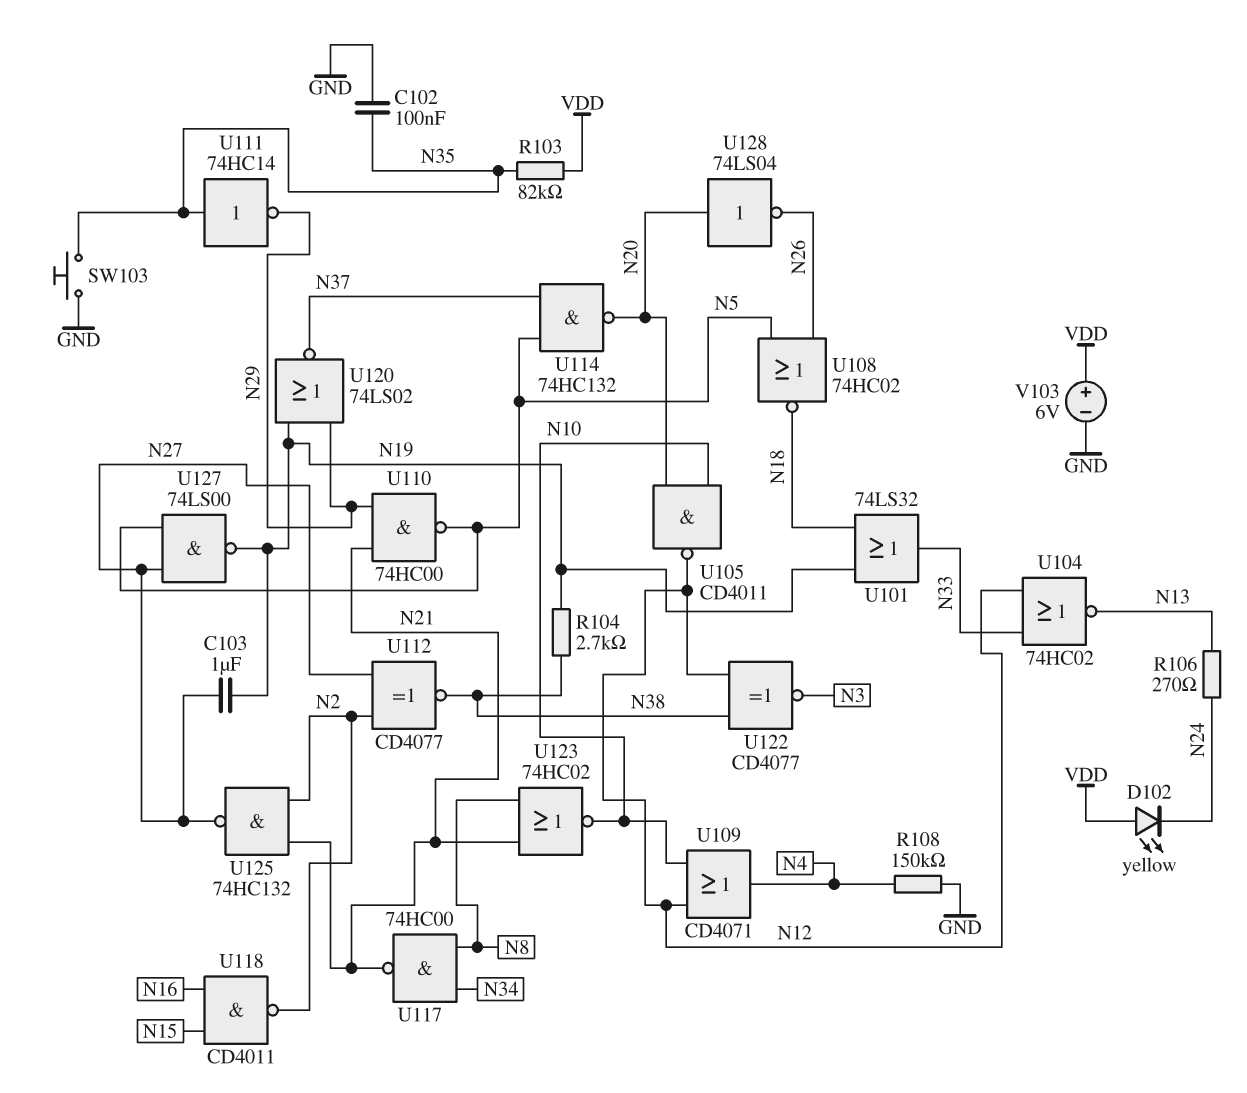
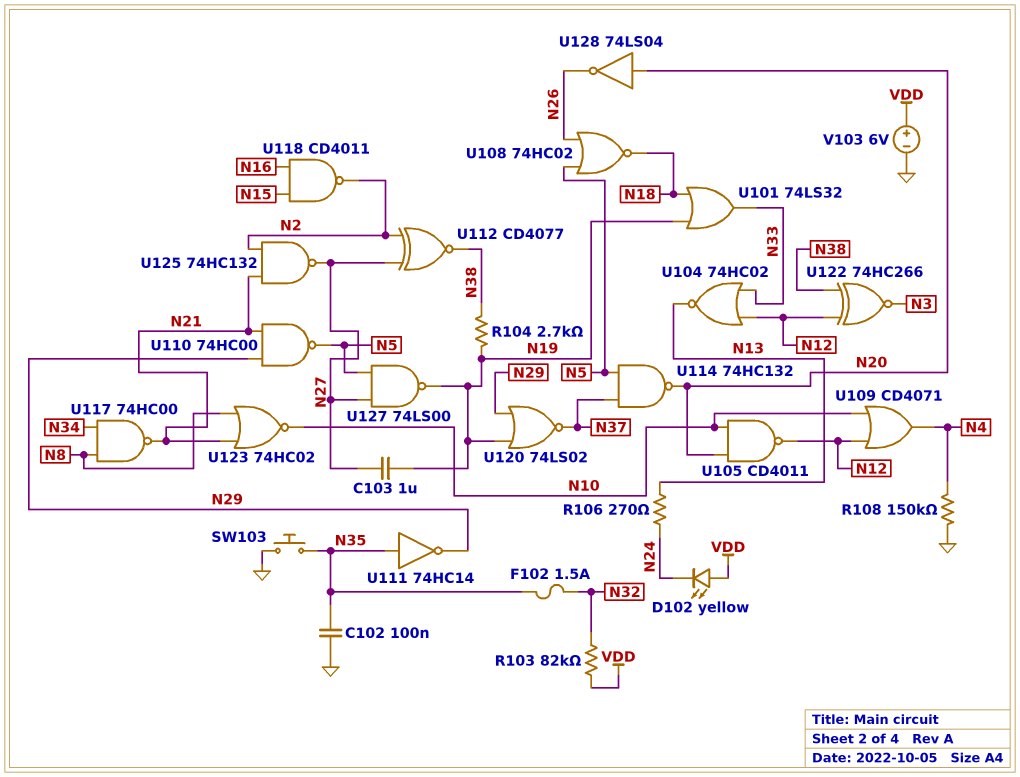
F102: none -> 1.5A (N32, N35)
R103: 82k (N35, VDD) -> 82k (N32, VDD)
U122: XNOR CD4077 (in N12, in N38, out N3) -> XNOR 74HC266 (in N12, in N38, out N3)

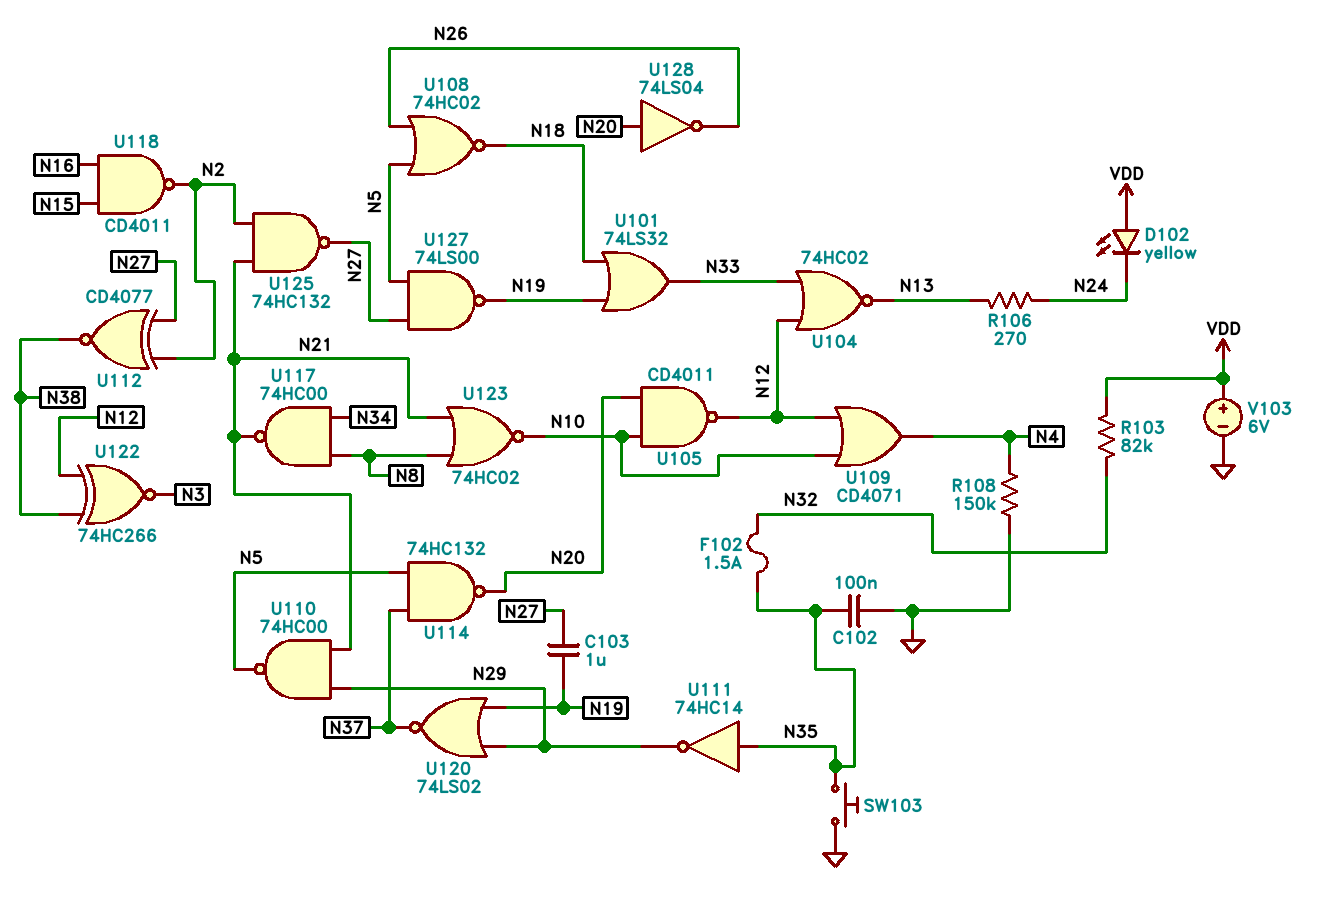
R104: 2.7k (N19, N38) -> none

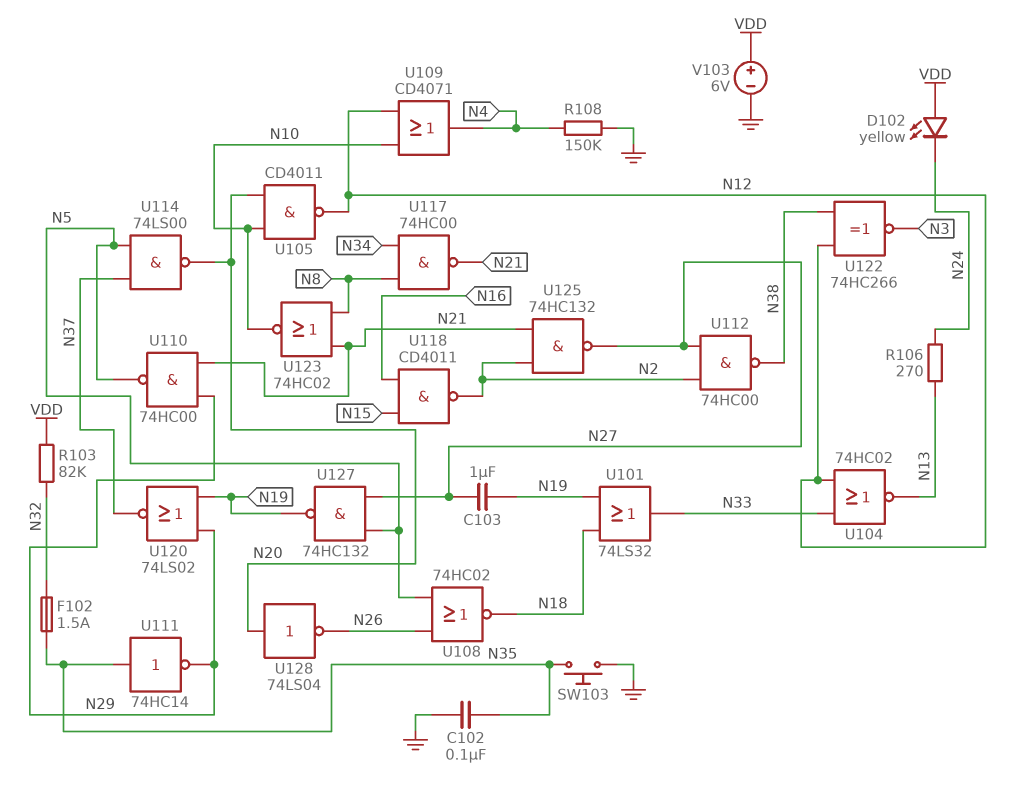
U112: XNOR CD4077 (in N2, in N27, out N38) -> NAND 74HC00 (in N2, in N27, out N38)
U114: NAND 74HC132 (in N5, in N37, out N20) -> NAND 74LS00 (in N5, in N37, out N20)
U127: NAND 74LS00 (in N5, in N27, out N19) -> NAND 74HC132 (in N5, in N27, out N19)

